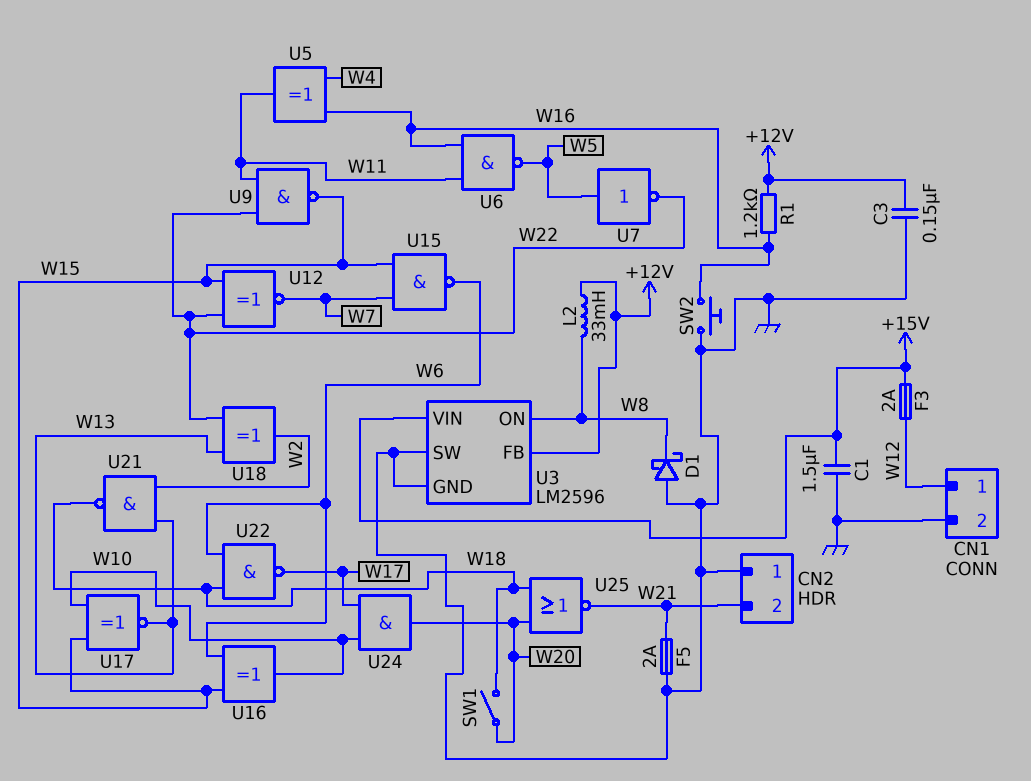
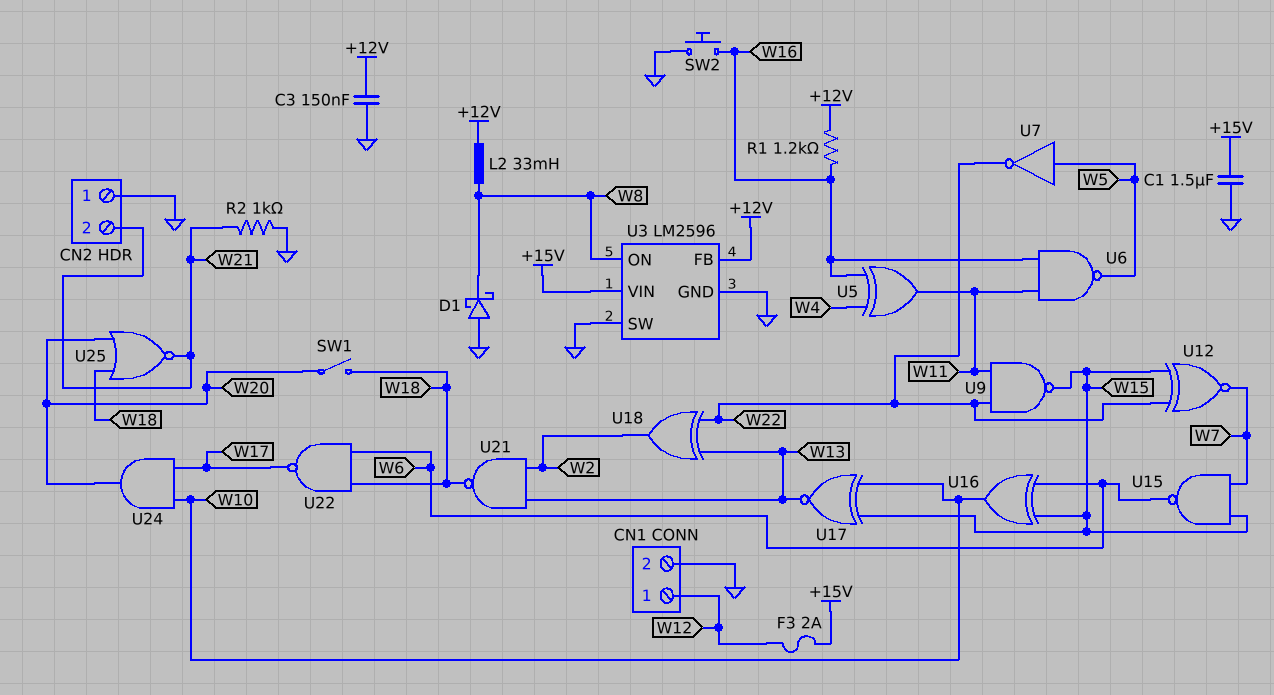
F5: 2A (GND, W21) -> none
R2: none -> 1k (GND, W21)

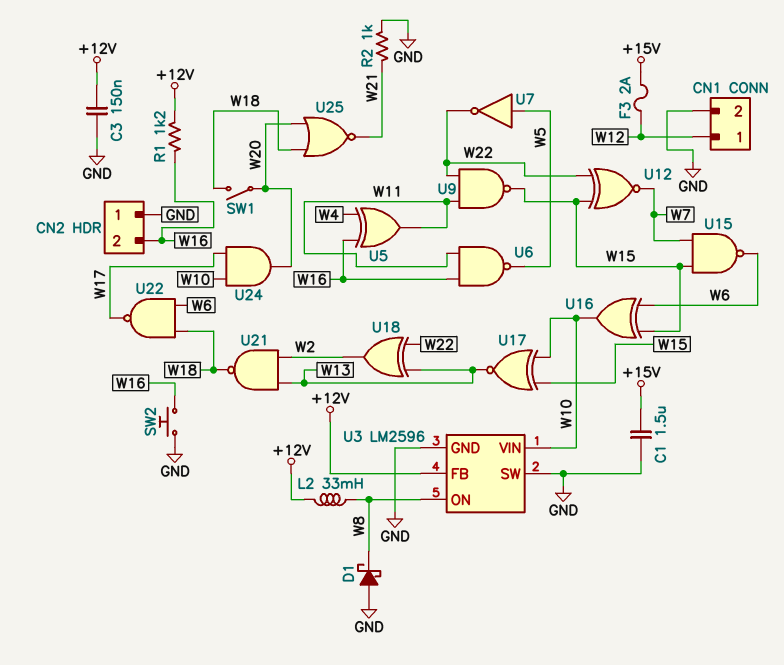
CN2 pin 2: W21 -> W16
U3 pin VIN: +15V -> W10

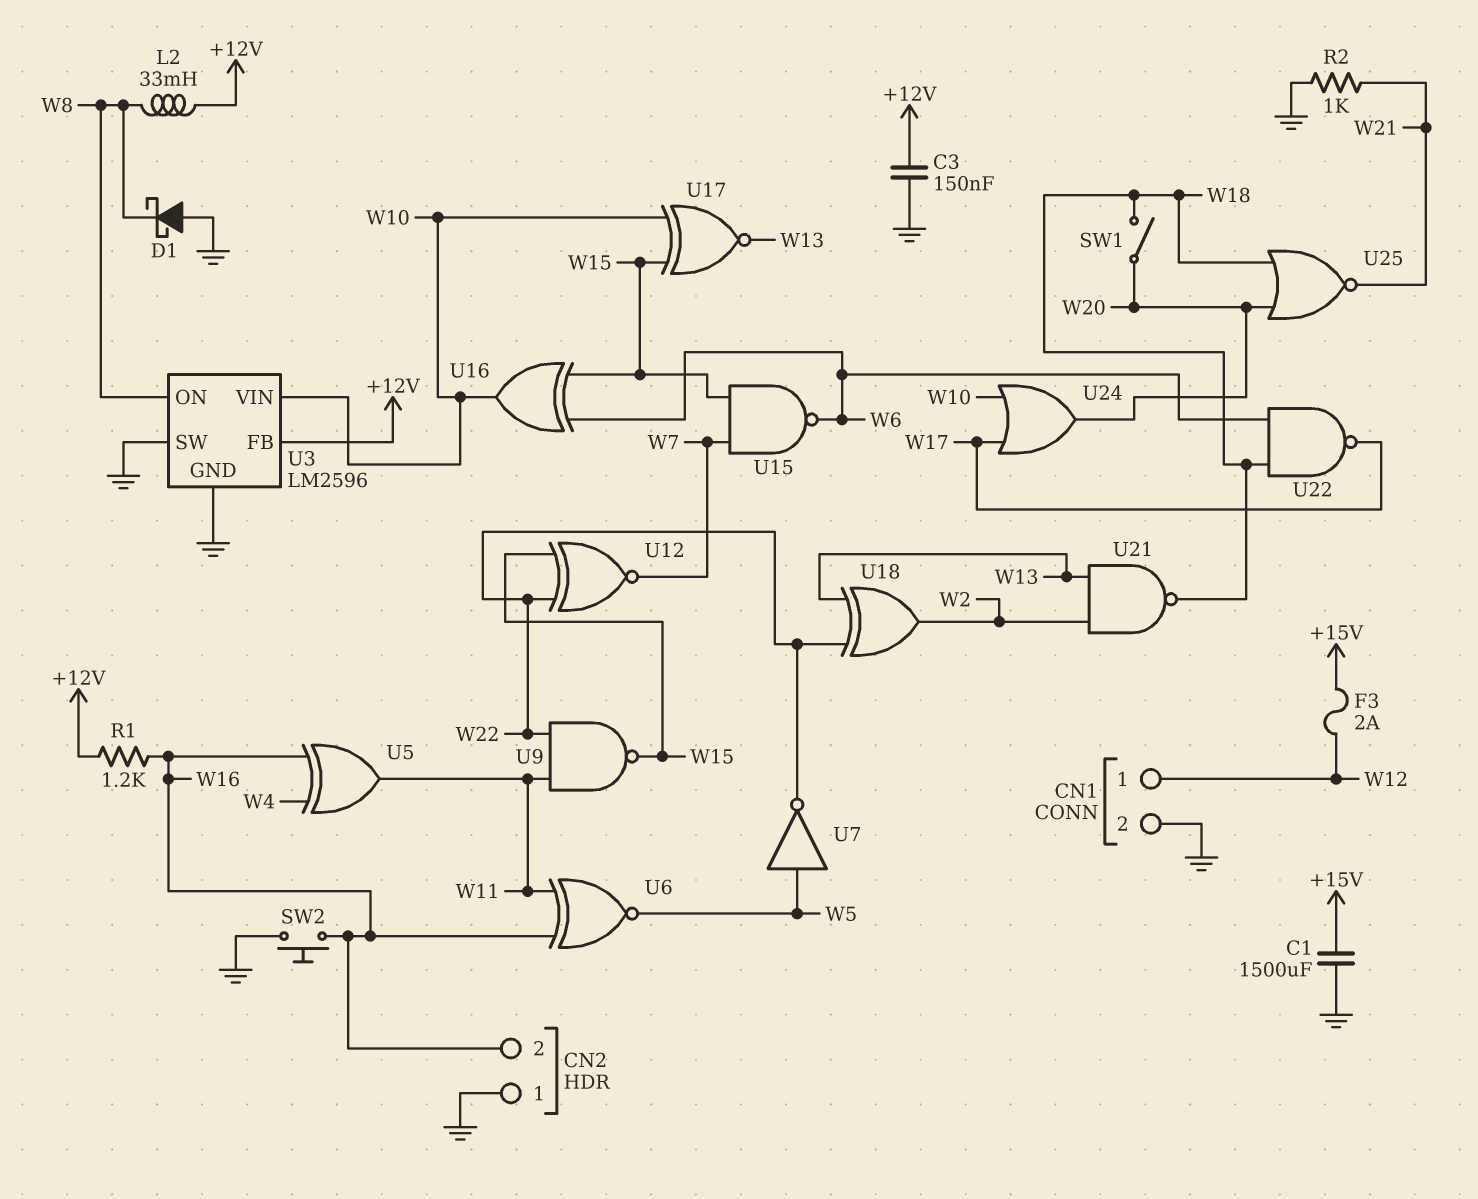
C1: 1.5uF (+15V, GND) -> 1500uF (+15V, GND)
U6: NAND (in W11, in W16, out W5) -> XNOR (in W11, in W16, out W5)
U24: AND (in W10, in W17, out W20) -> OR (in W10, in W17, out W20)

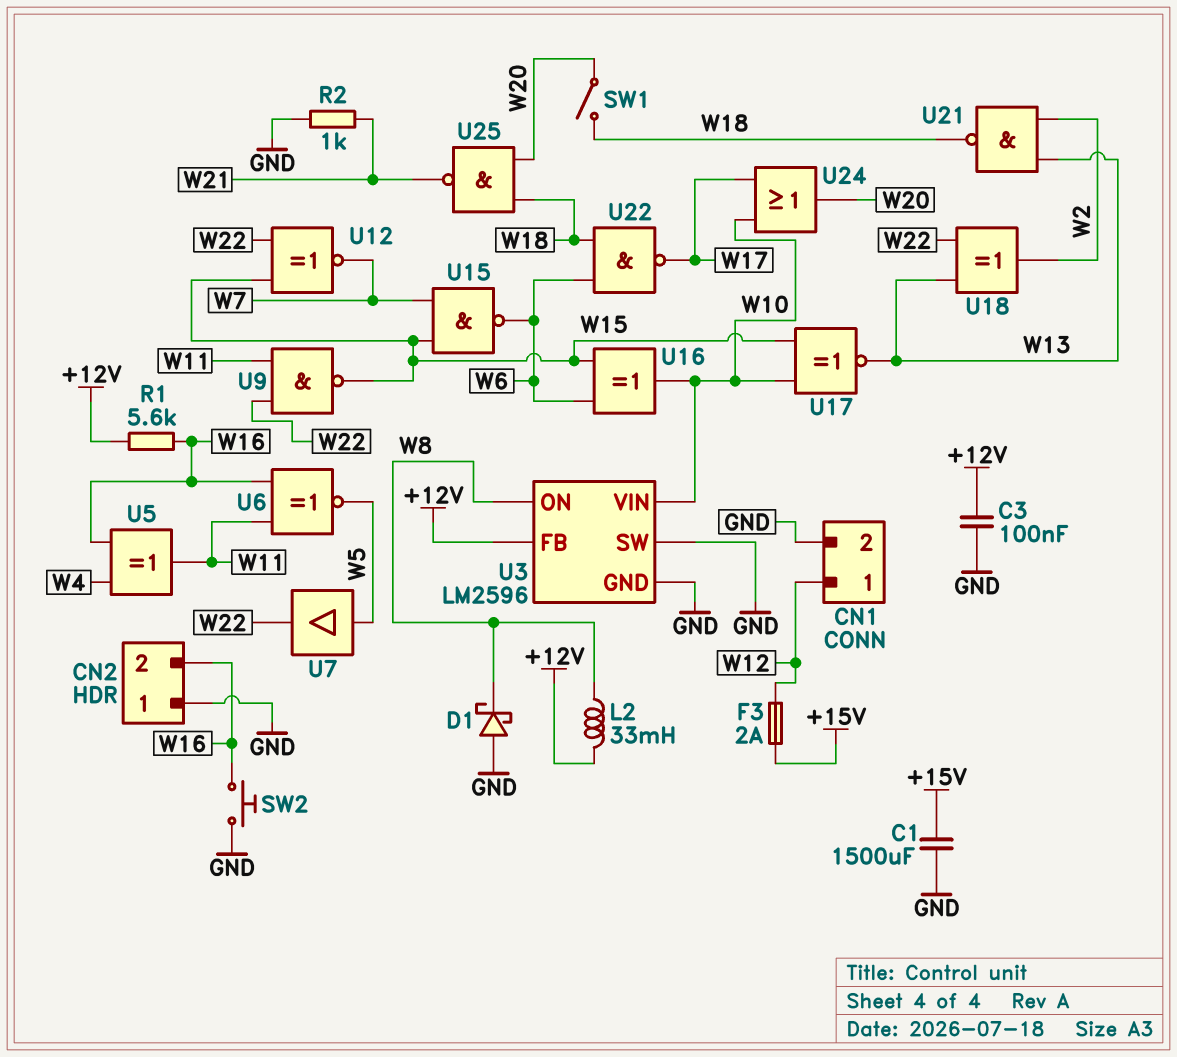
C3: 150nF (+12V, GND) -> 100nF (+12V, GND)
R1: 1.2k (+12V, W16) -> 5.6k (+12V, W16)
U7: NOT (in W5, out W22) -> buffer (in W5, out W22)
U25: NOR (in W18, in W20, out W21) -> NAND (in W18, in W20, out W21)

